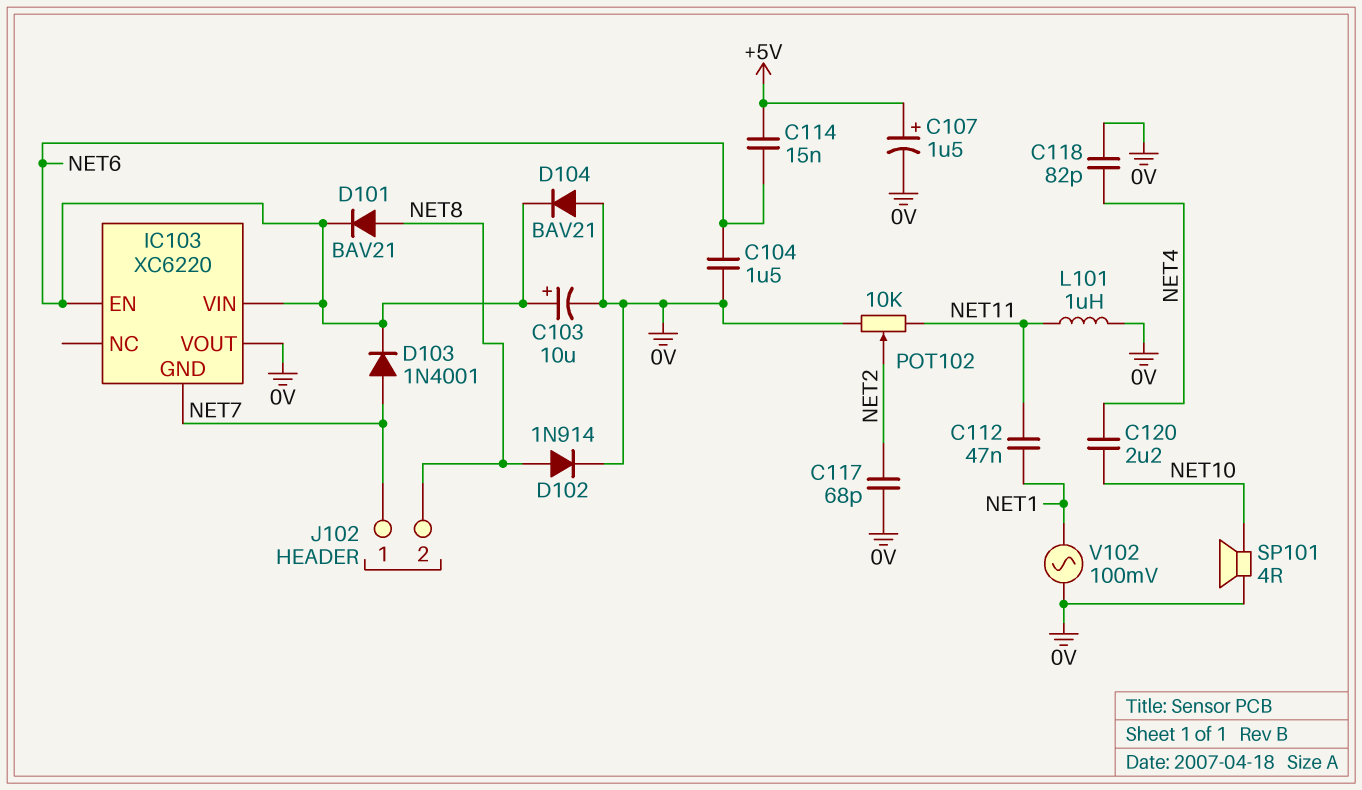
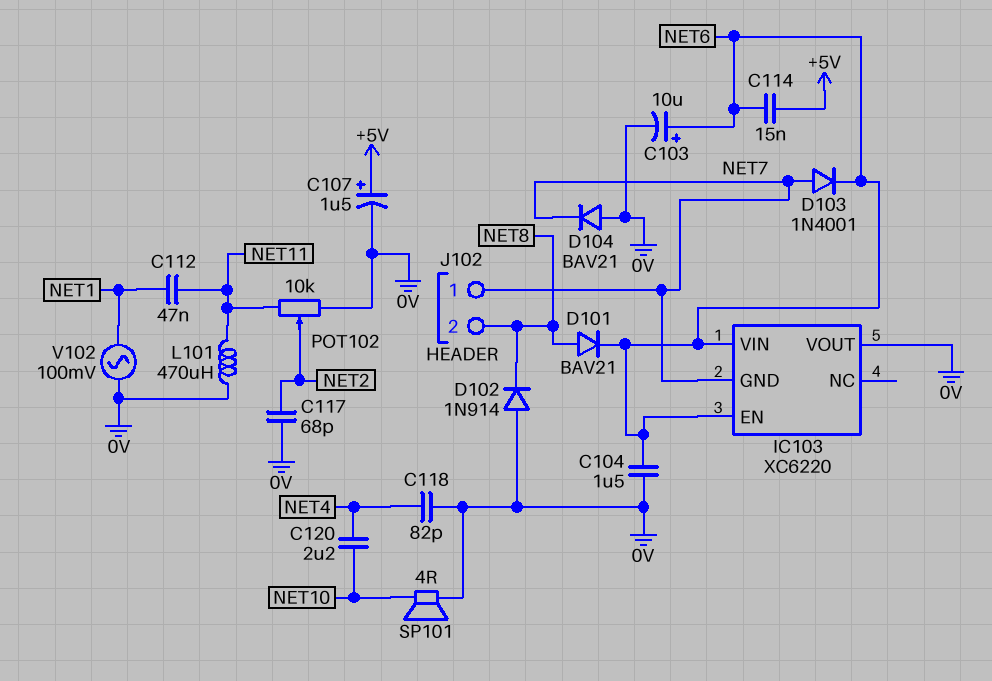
D102: diode 1N914 (A NET8, K 0V) -> diode 1N914 (A 0V, K NET8)
D104: diode BAV21 (A 0V, K NET6) -> diode BAV21 (A 0V, K NET7)
L101: 1uH (0V, NET11) -> 470uH (0V, NET11)

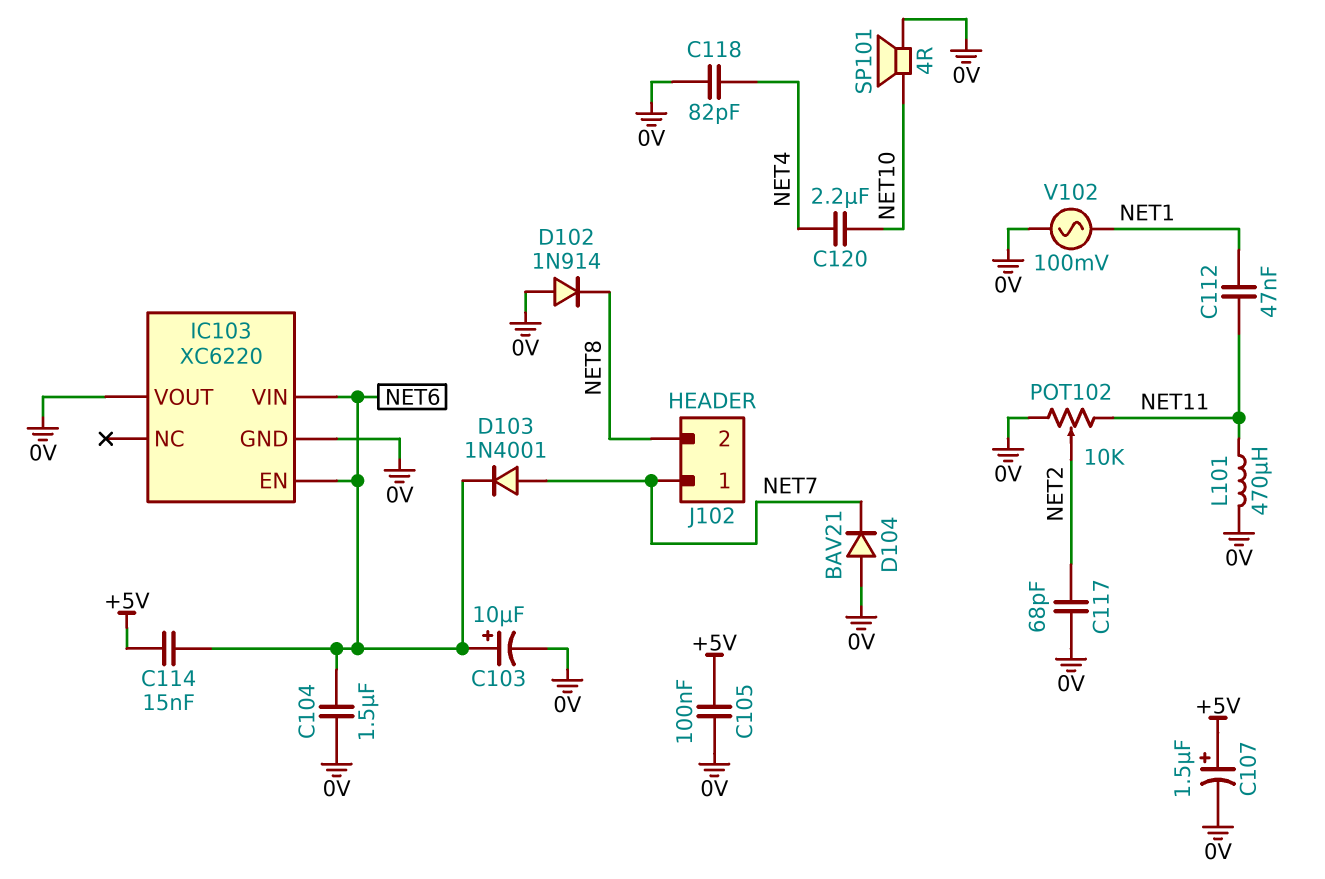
C105: none -> 100nF (+5V, 0V)
D101: diode BAV21 (A NET8, K NET6) -> none
IC103 pin GND: NET7 -> 0V

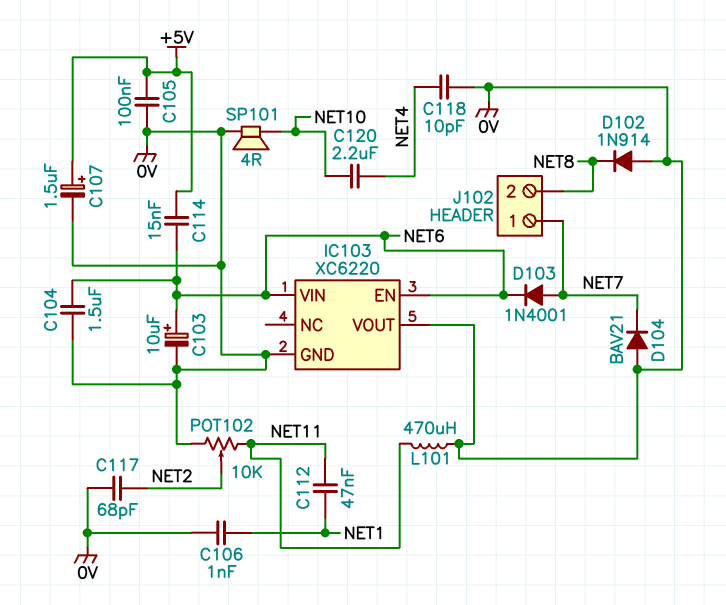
C106: none -> 1nF (0V, NET1)
C118: 82pF (0V, NET4) -> 10pF (0V, NET4)
V102: AC 100mV (0V, NET1) -> none

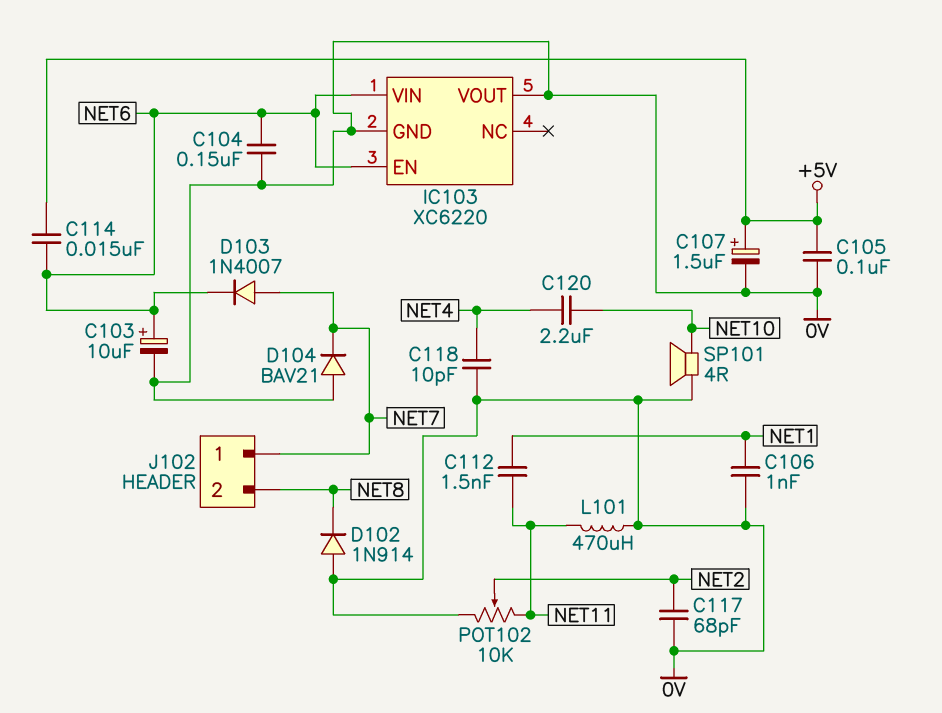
C104: 1.5uF (0V, NET6) -> 150nF (0V, NET6)
C112: 47nF (NET1, NET11) -> 1.5nF (NET1, NET11)
D103: diode 1N4001 (A NET7, K NET6) -> diode 1N4007 (A NET7, K NET6)

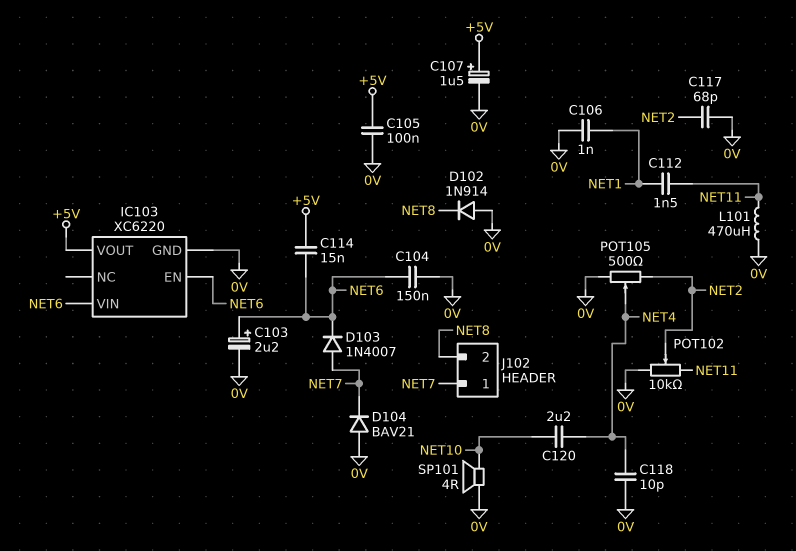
C103: 10uF (plus NET6, minus 0V) -> 2.2uF (plus NET6, minus 0V)
IC103 pin VOUT: 0V -> +5V
POT105: none -> 500 (0V, NET2, wiper NET4)

